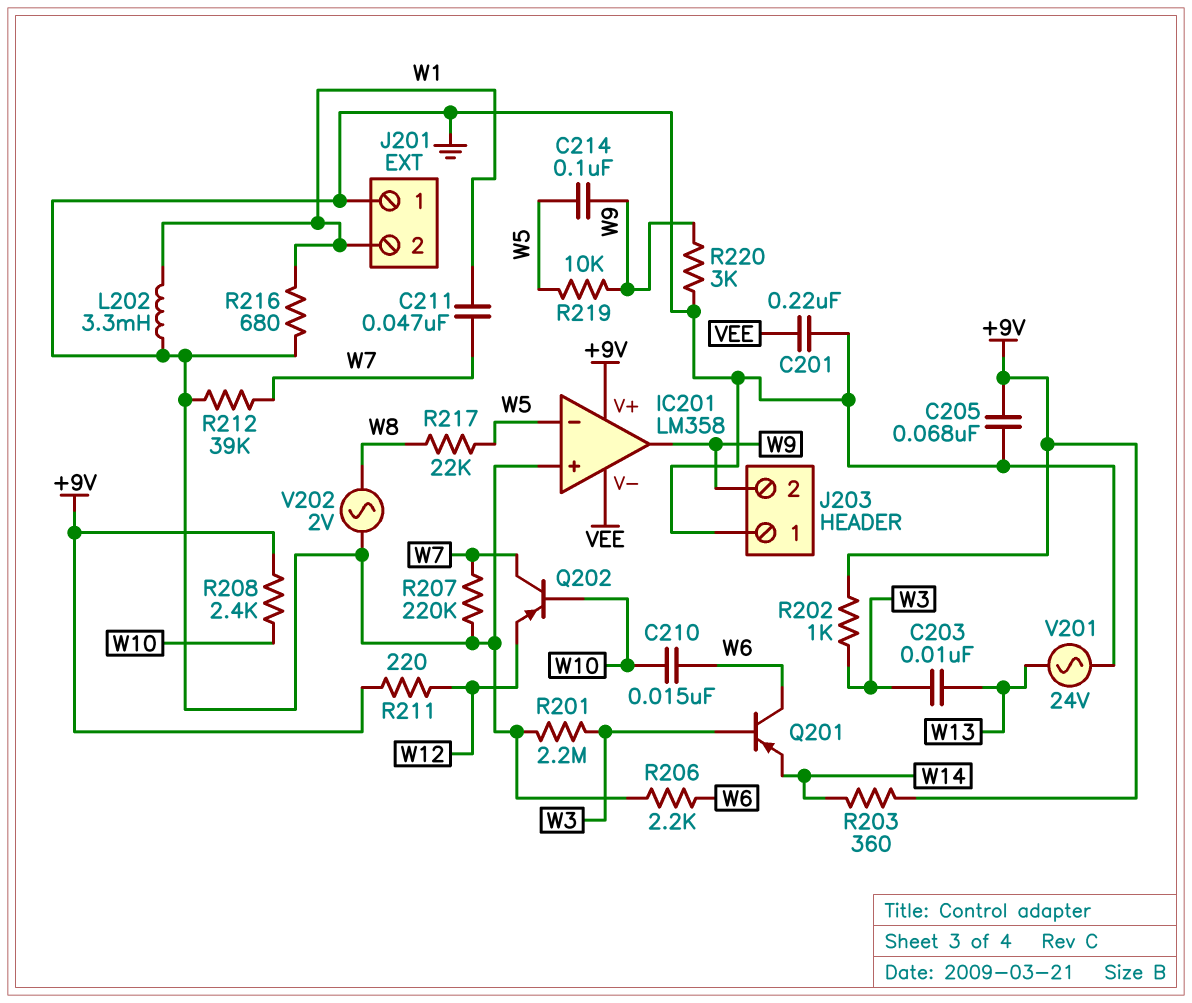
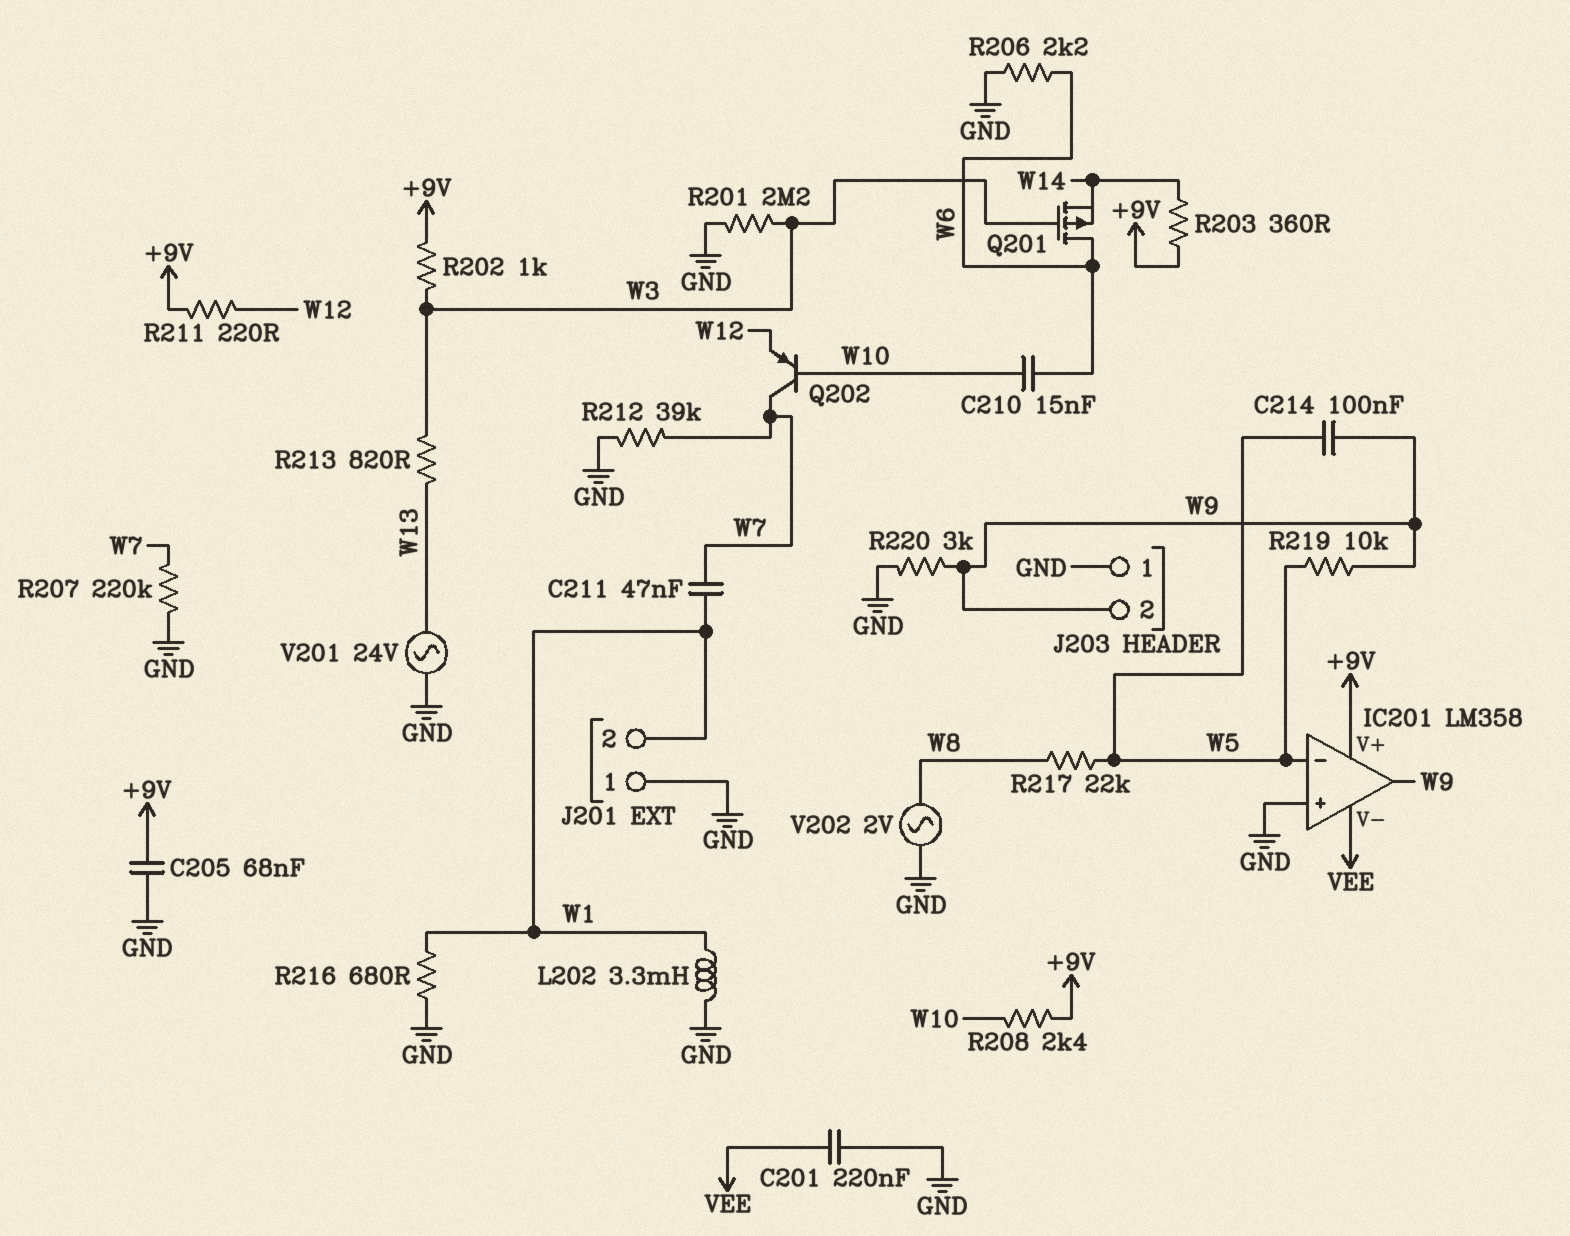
C203: 10nF (W3, W13) -> none
Q201: PNP (B W3, C W6, E W14) -> PMOS (G W3, D W6, S W14)
R213: none -> 820 (W3, W13)

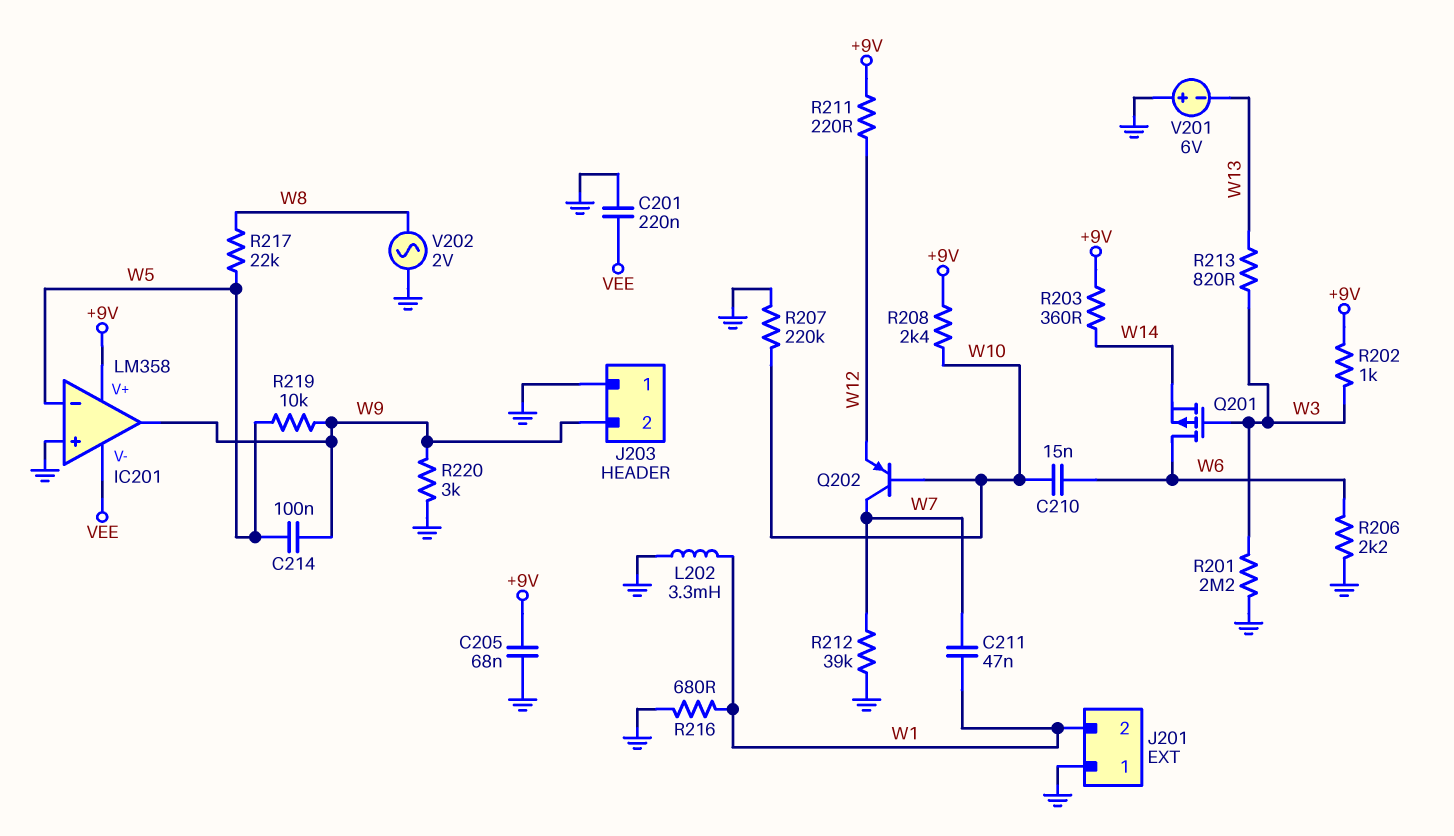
R207: 220k (GND, W7) -> 220k (GND, W10)
V201: AC 24V (GND, W13) -> 6V (plus GND, minus W13)

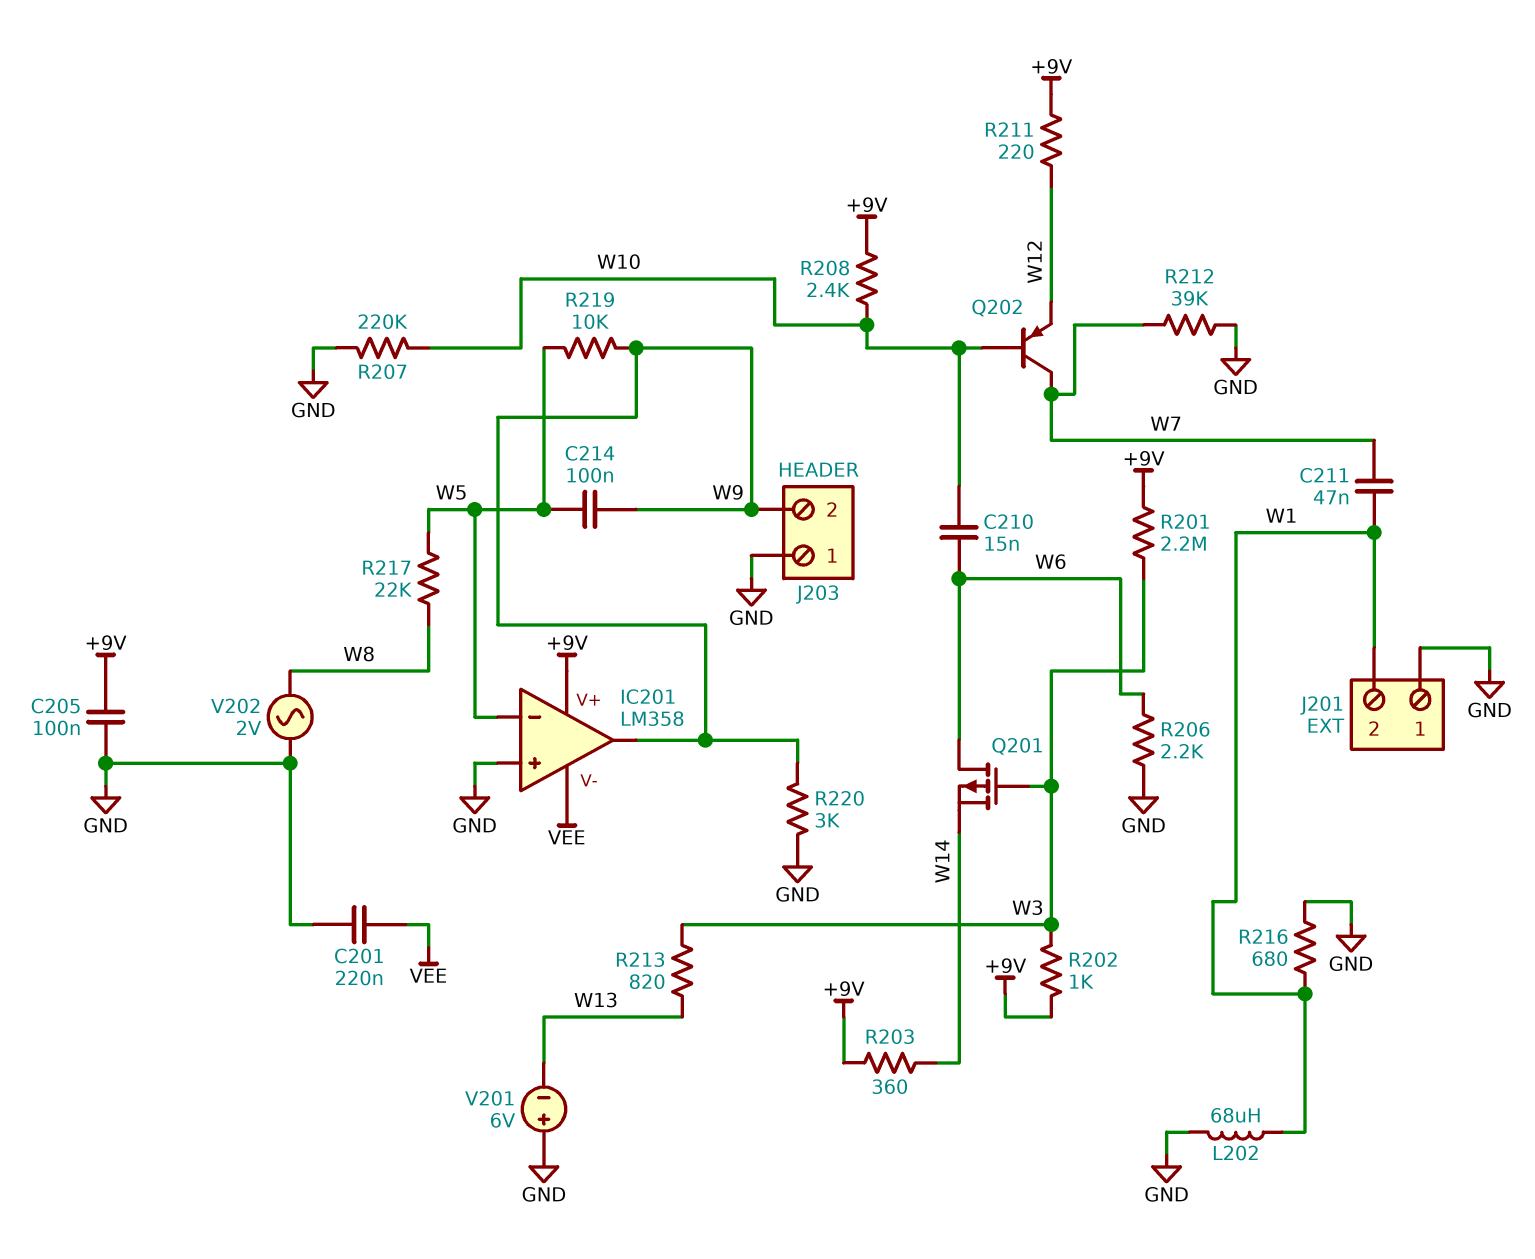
C205: 68nF (+9V, GND) -> 100nF (+9V, GND)
L202: 3.3mH (GND, W1) -> 68uH (GND, W1)
R201: 2.2M (GND, W3) -> 2.2M (+9V, W3)

